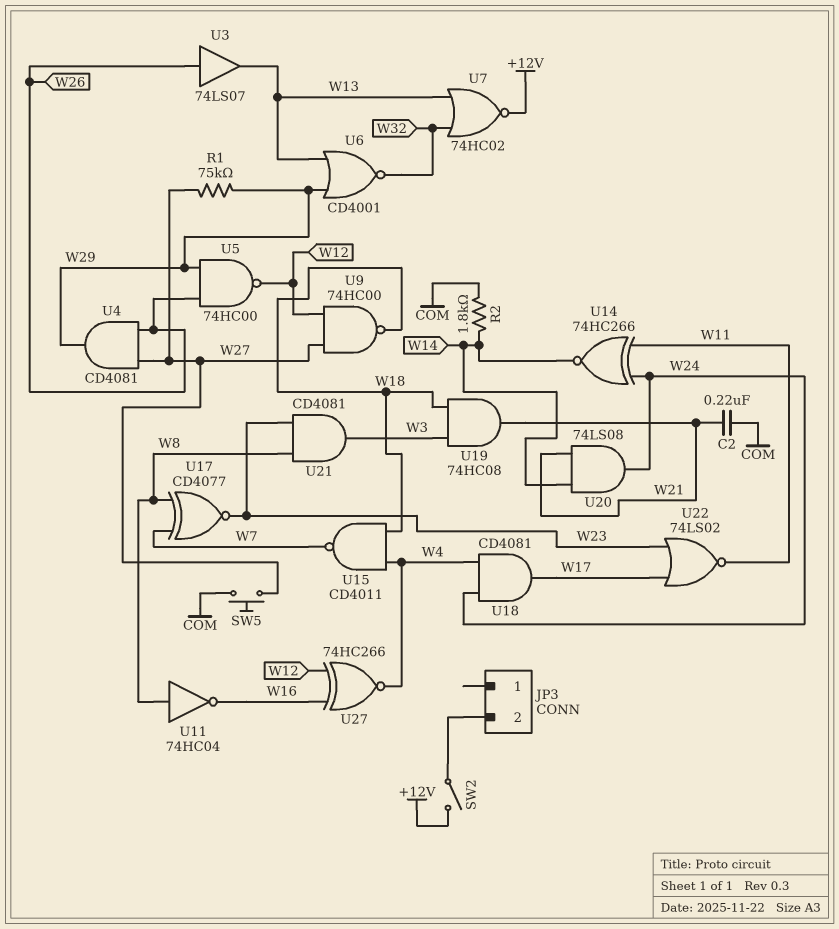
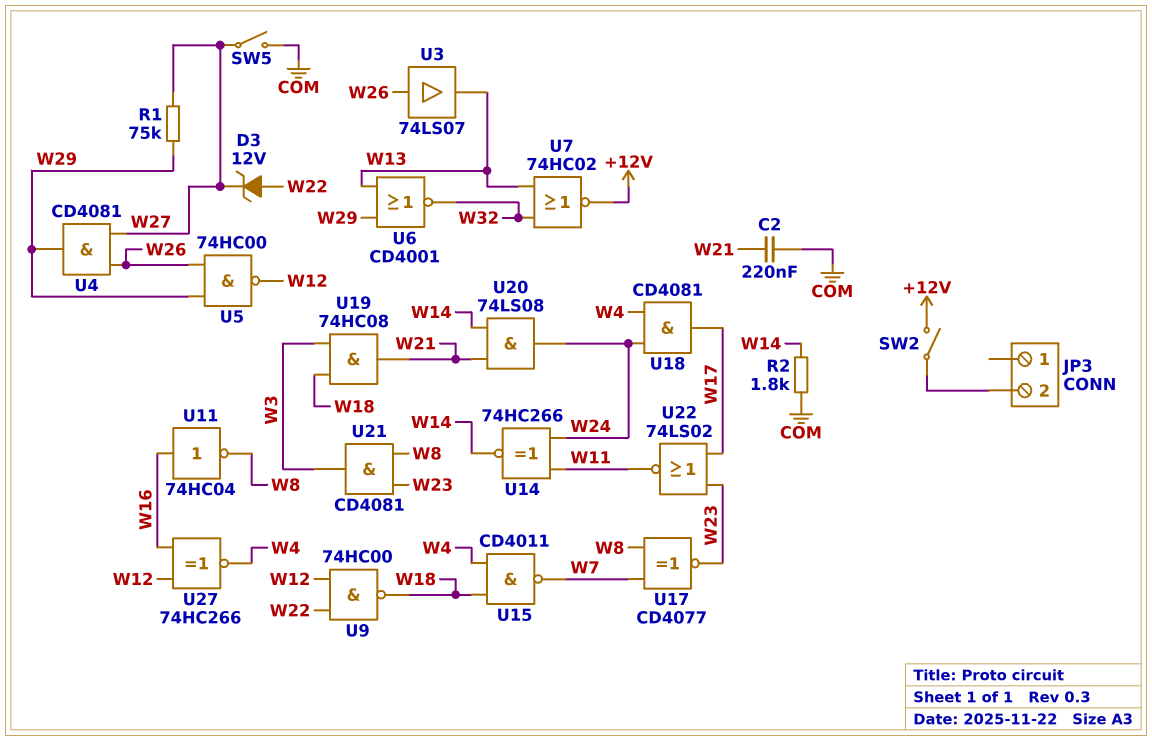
D3: none -> zener 12V (A W22, K W27)
SW5: button (COM, W27) -> switch (COM, W27)
U9: NAND 74HC00 (in W12, in W27, out W18) -> NAND 74HC00 (in W12, in W22, out W18)
U11: NOT 74HC04 (in W8, out W16) -> NOT 74HC04 (in W16, out W8)

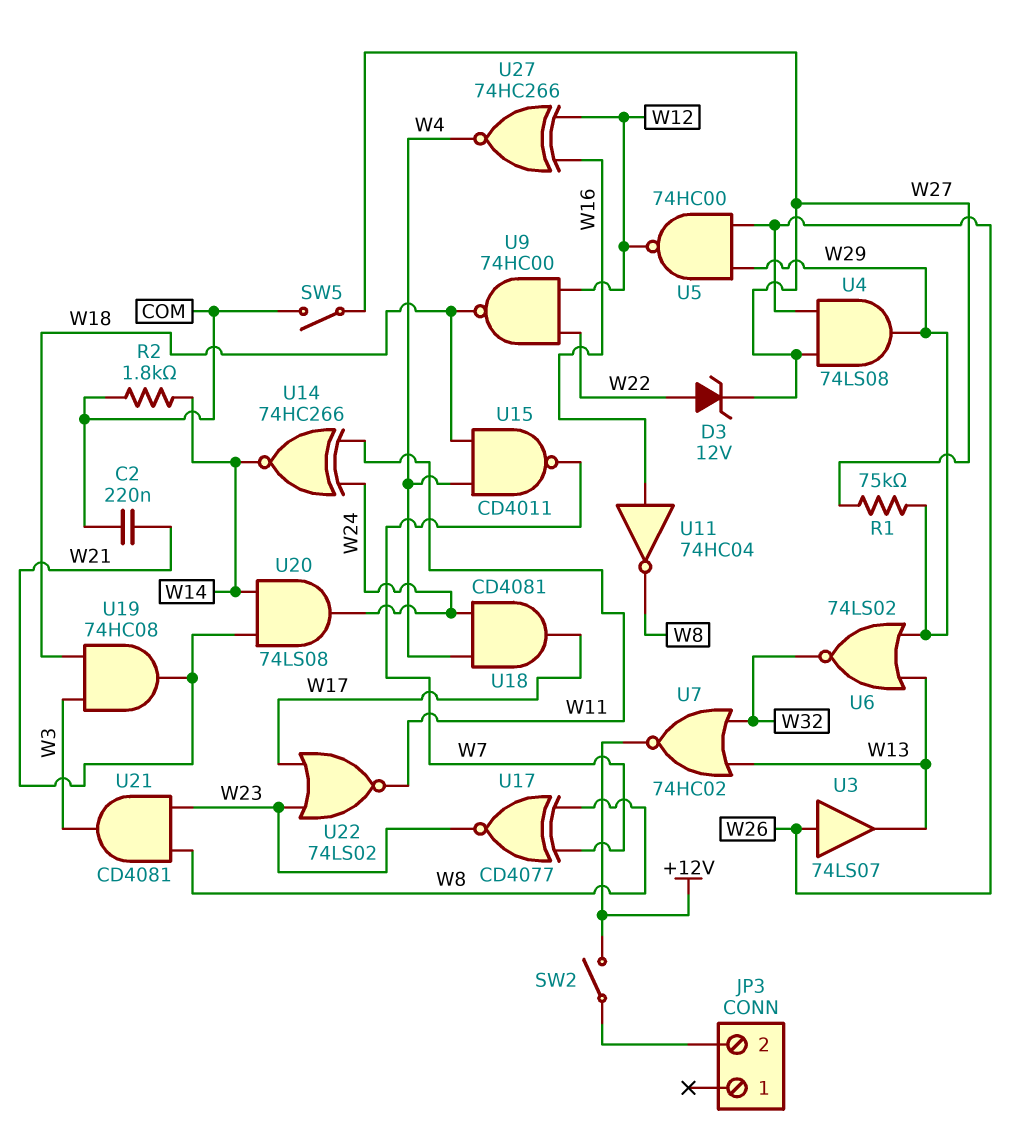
U4: AND CD4081 (in W26, in W27, out W29) -> AND 74LS08 (in W26, in W27, out W29)
U6: NOR CD4001 (in W13, in W29, out W32) -> NOR 74LS02 (in W13, in W29, out W32)

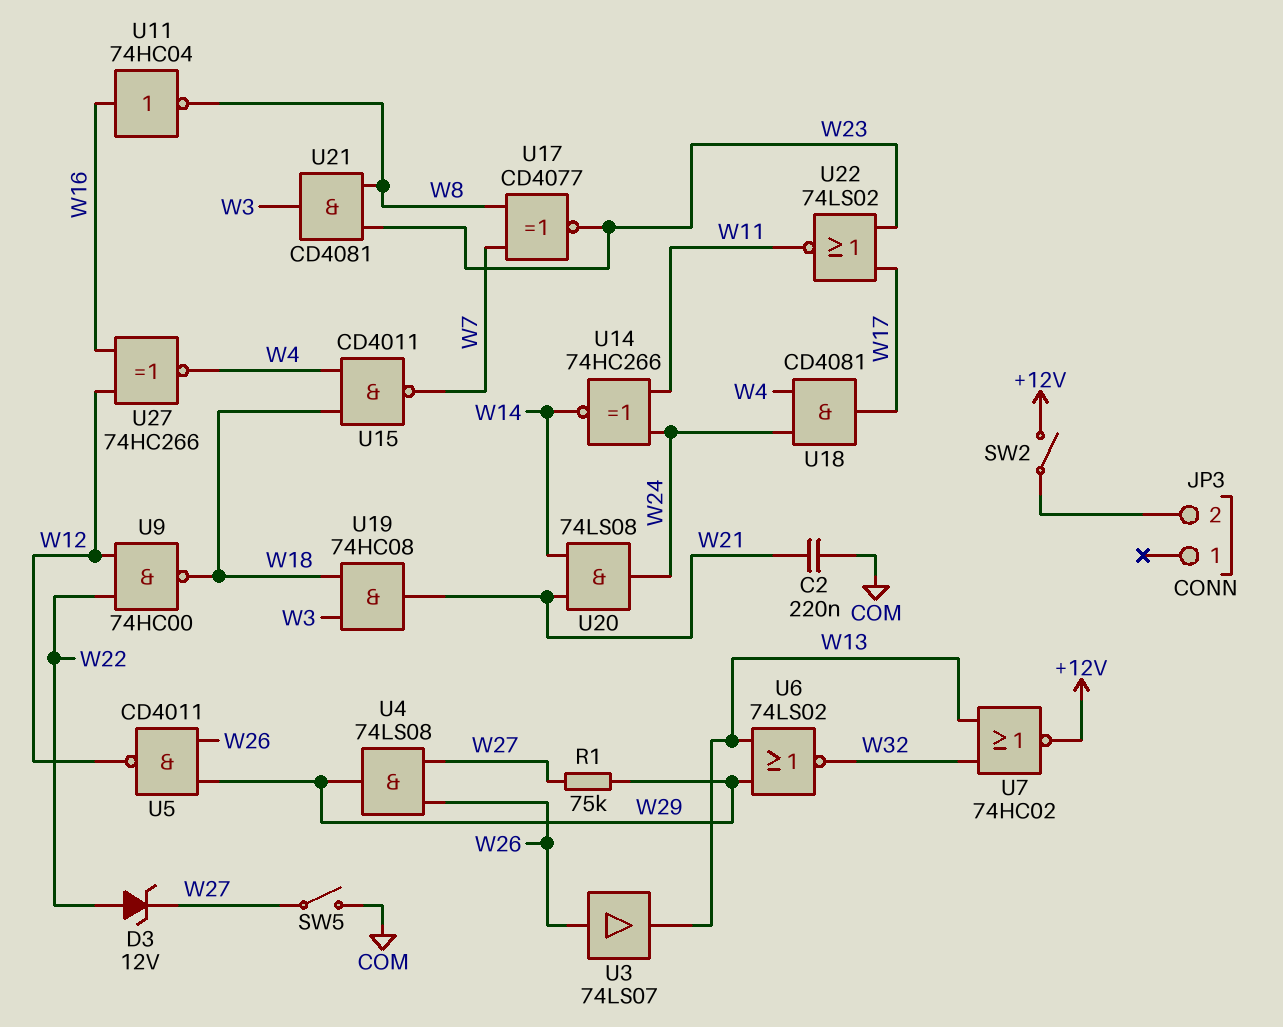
R2: 1.8k (COM, W14) -> none
U5: NAND 74HC00 (in W26, in W29, out W12) -> NAND CD4011 (in W26, in W29, out W12)

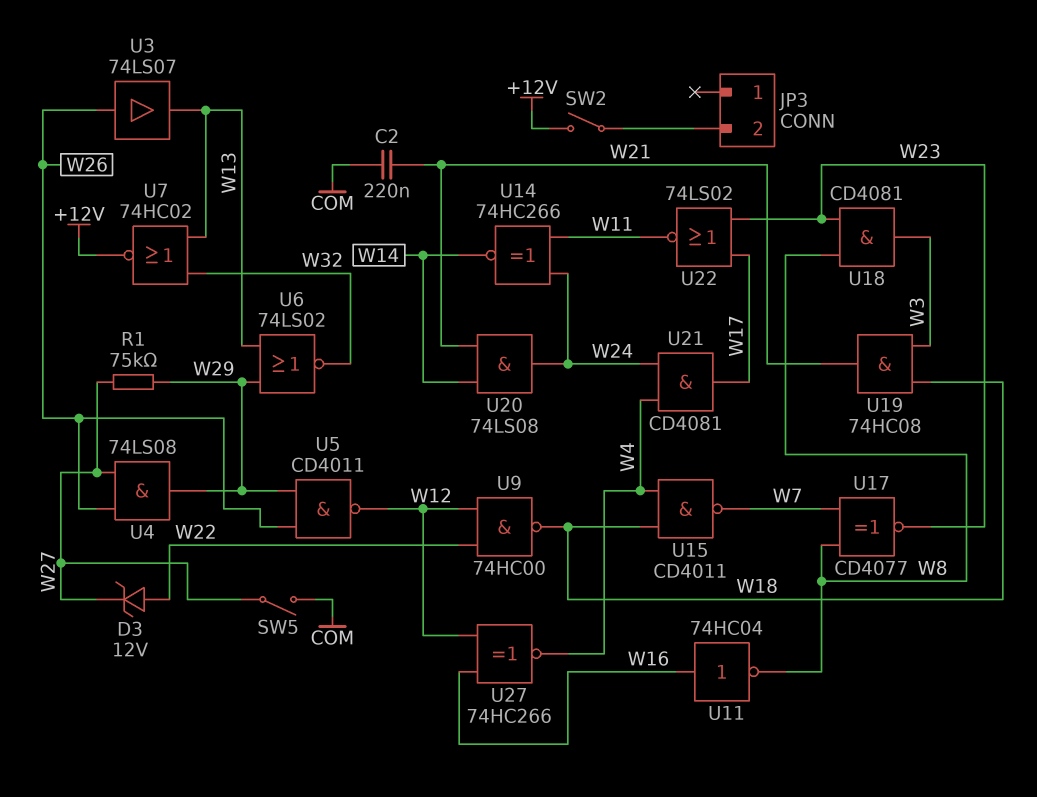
U18: AND CD4081 (in W4, in W24, out W17) -> AND CD4081 (in W8, in W23, out W3)
U21: AND CD4081 (in W8, in W23, out W3) -> AND CD4081 (in W4, in W24, out W17)

